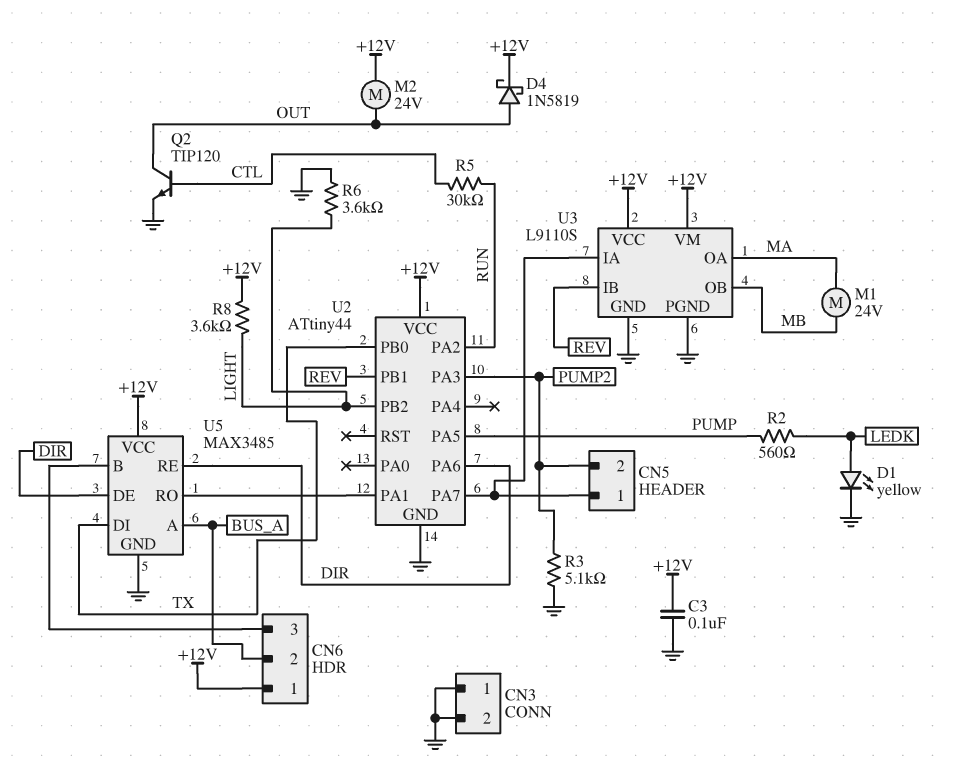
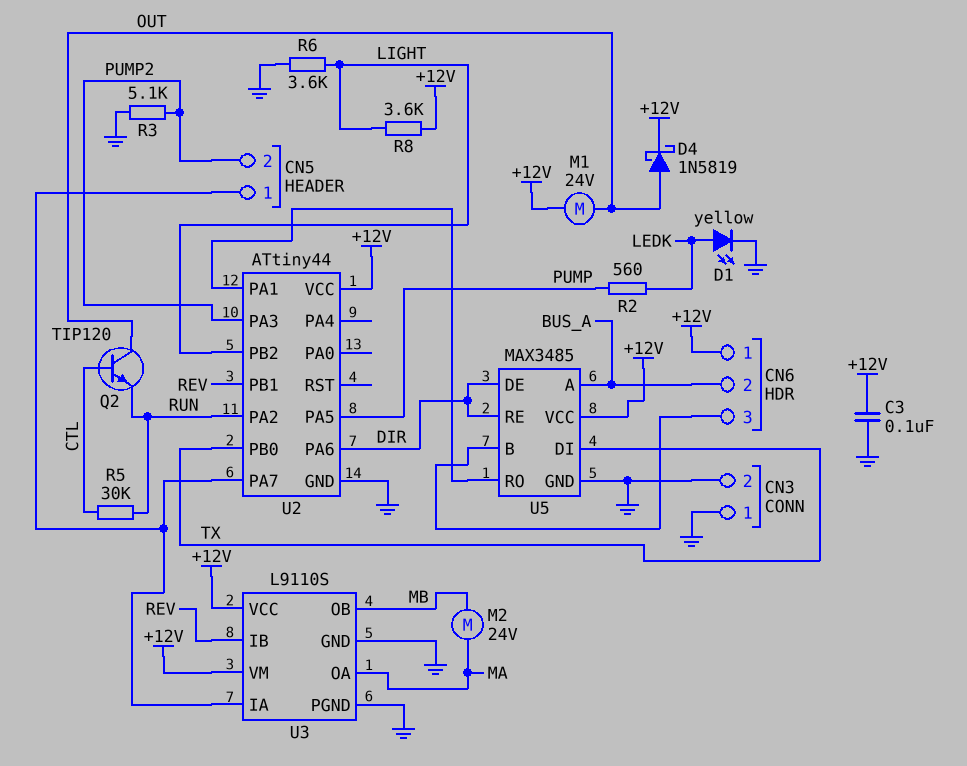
M1: motor 24V (MA, MB) -> motor 24V (+12V, OUT)
M2: motor 24V (+12V, OUT) -> motor 24V (MA, MB)
Q2: NPN TIP120 (B CTL, C OUT, E GND) -> NPN TIP120 (B CTL, C OUT, E RUN)

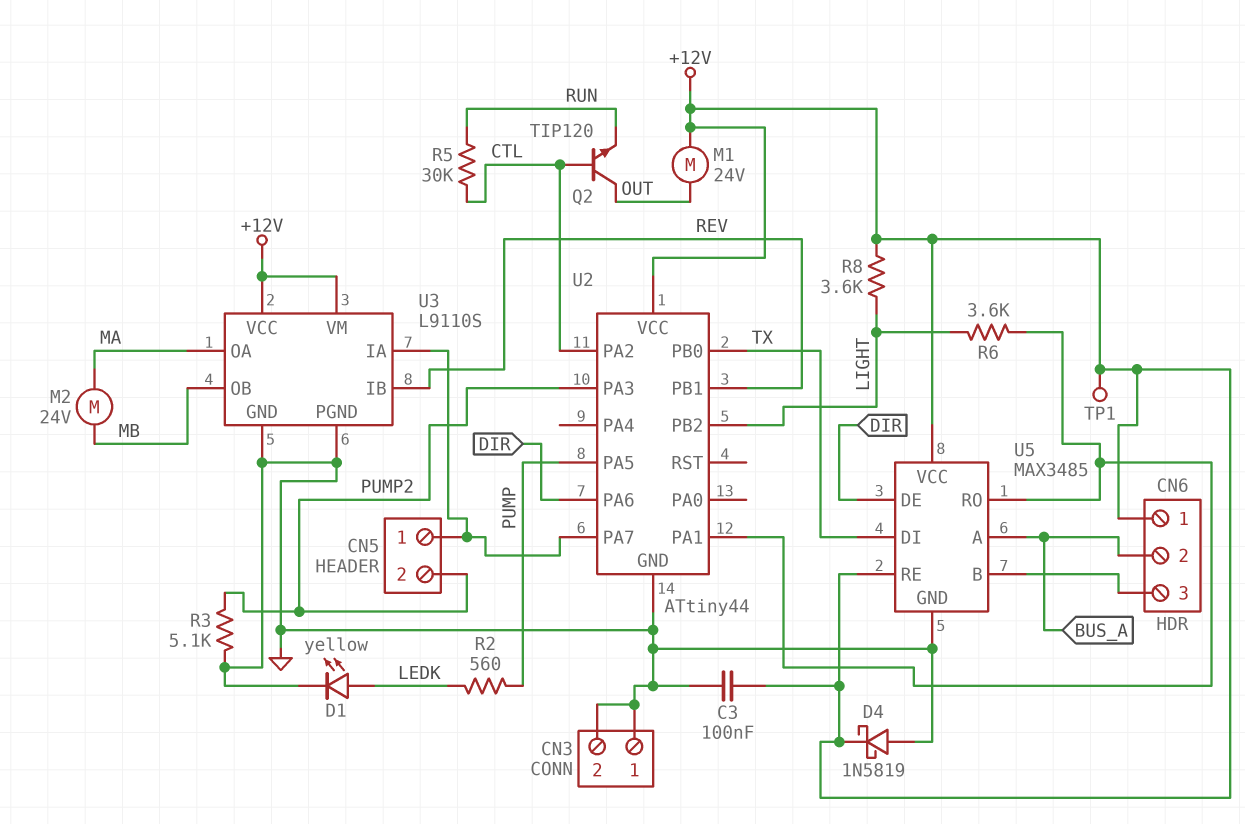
D4: schottky 1N5819 (A OUT, K +12V) -> schottky 1N5819 (A GND, K +12V)
R6: 3.6k (GND, LIGHT) -> 3.6k (LIGHT, U2/PA1)
TP1: none -> test point (+12V)
U2 pin PA2: RUN -> CTL
U5 pin RE: DIR -> +12V

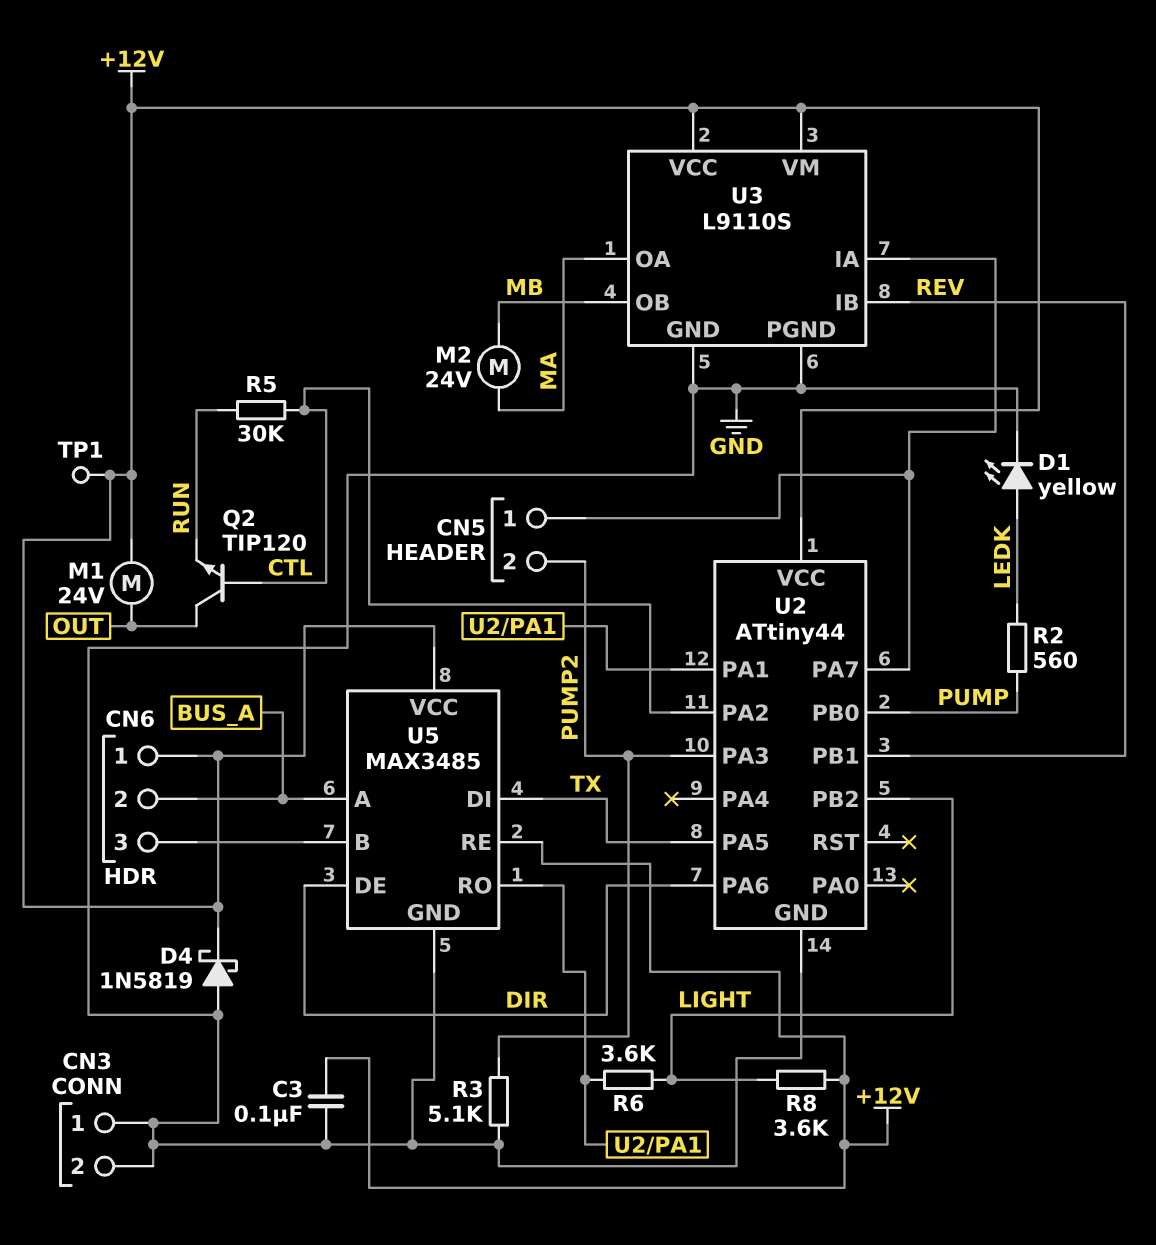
U2 pin PA5: PUMP -> TX
U2 pin PB0: TX -> PUMP

